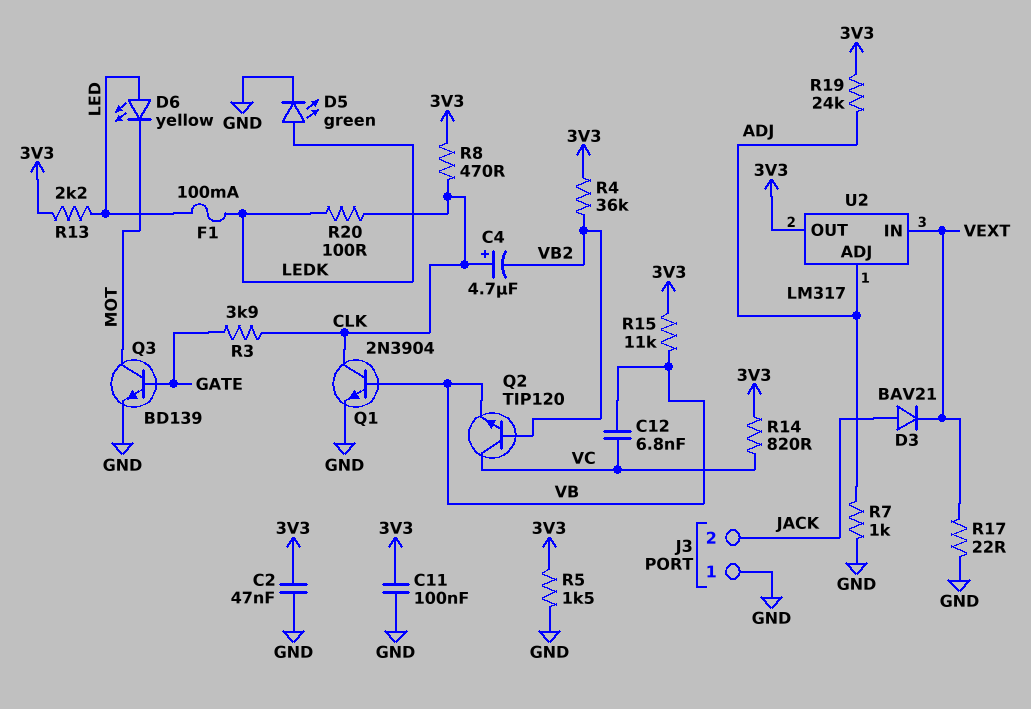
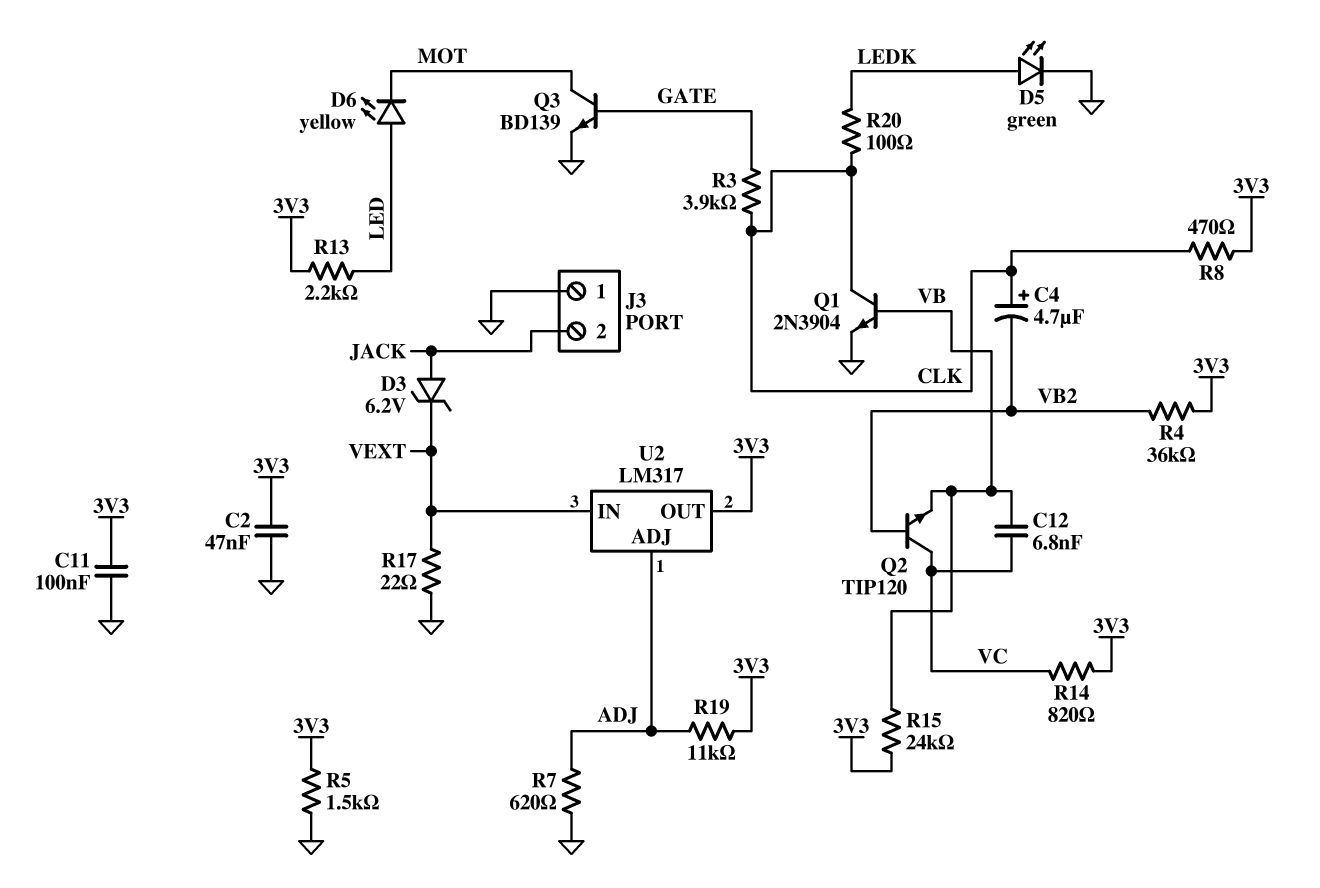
D3: diode BAV21 (A JACK, K VEXT) -> zener 6.2V (A JACK, K VEXT)
F1: 100mA (LED, LEDK) -> none
R7: 1k (ADJ, GND) -> 620 (ADJ, GND)
R15: 11k (3V3, VB) -> 24k (3V3, VB)
R19: 24k (3V3, ADJ) -> 11k (3V3, ADJ)

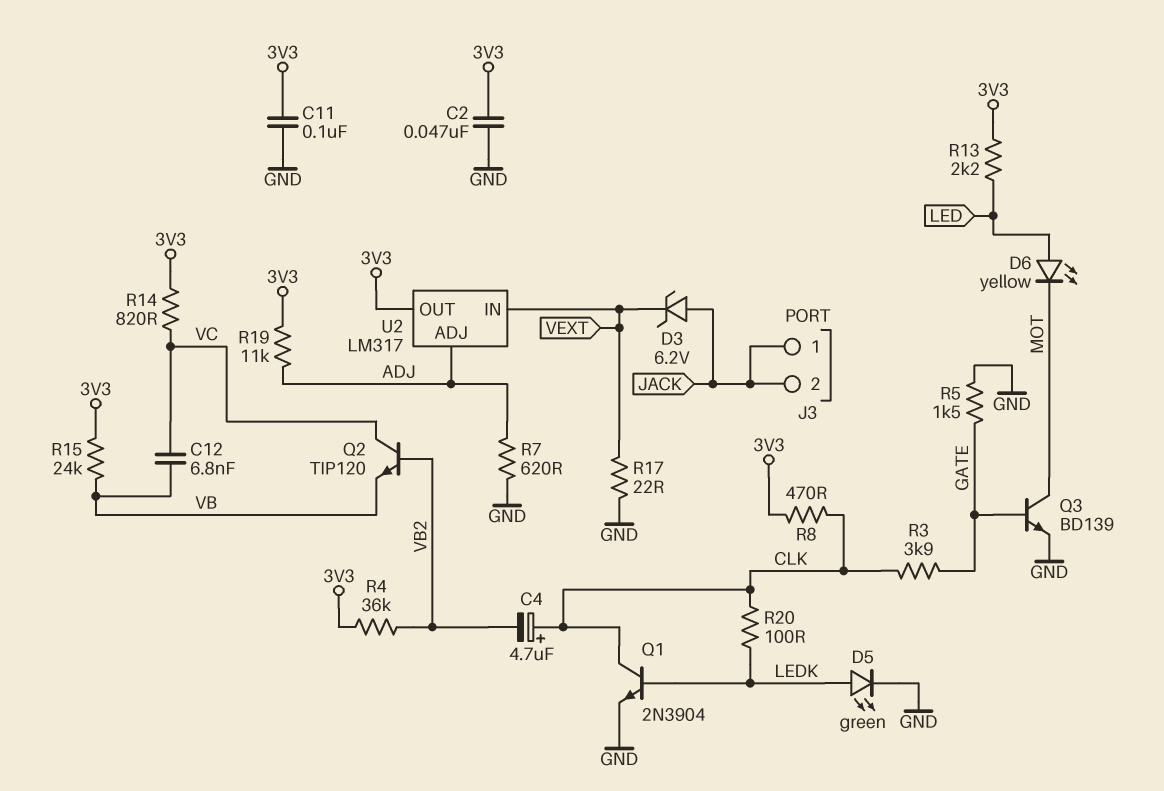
J3 pin 1: GND -> JACK
Q1: NPN 2N3904 (B VB, C CLK, E GND) -> NPN 2N3904 (B LEDK, C CLK, E GND)
R5: 1.5k (3V3, GND) -> 1.5k (GATE, GND)

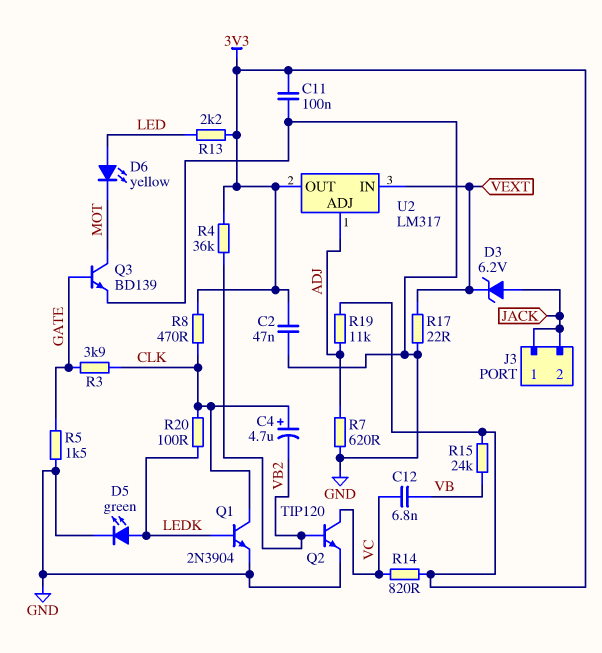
Q2: NPN TIP120 (B VB2, C VC, E VB) -> NPN TIP120 (B VB2, C VC, E GND)

